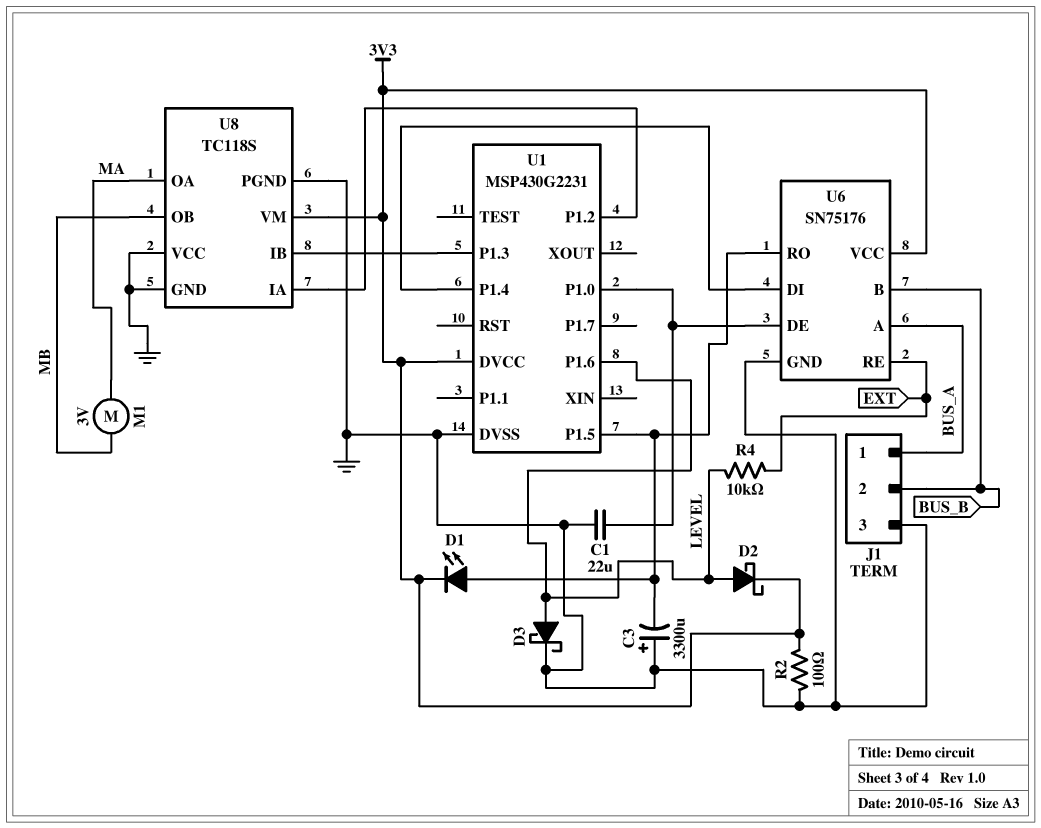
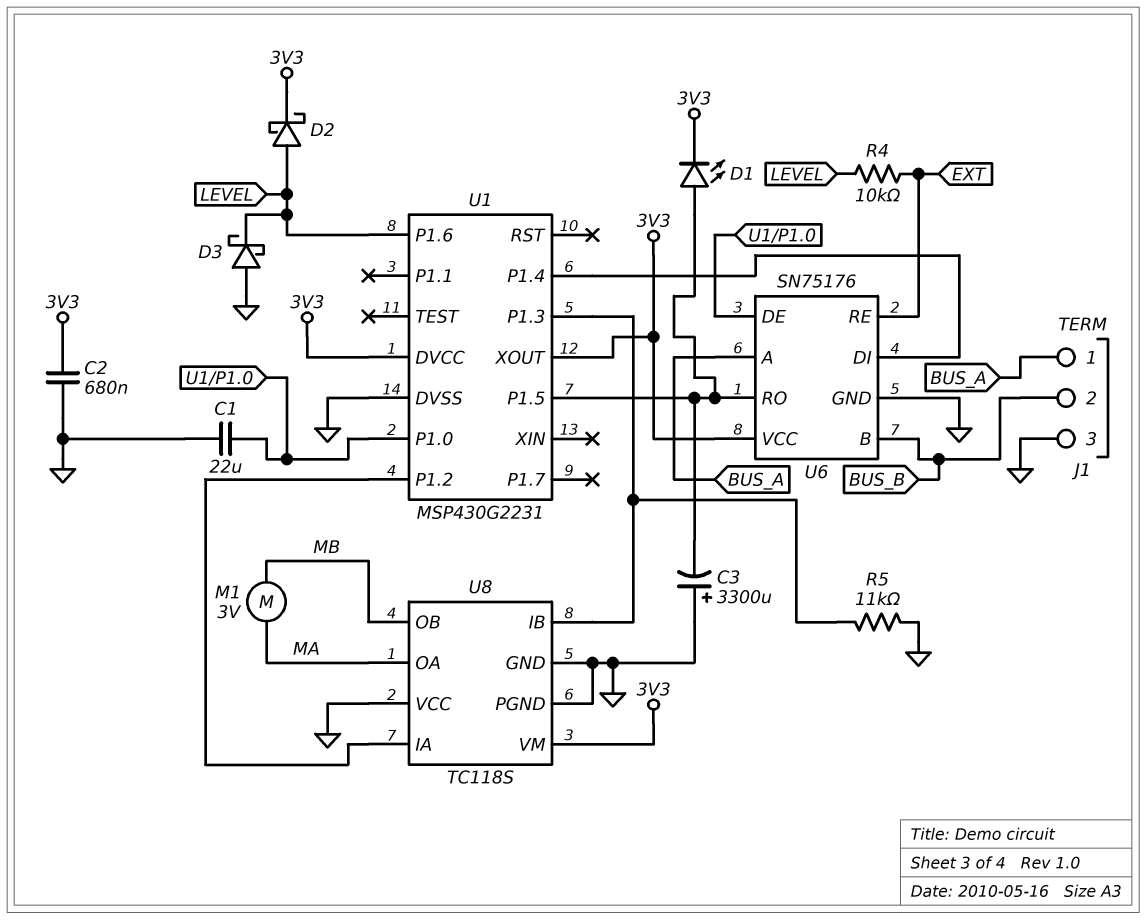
C2: none -> 680nF (3V3, GND)
D3: schottky (A LEVEL, K GND) -> schottky (A GND, K LEVEL)
R2: 100 (3V3, GND) -> none
R5: none -> 11k (GND, U1/P1.3)
U1 pin XOUT: none -> 3V3

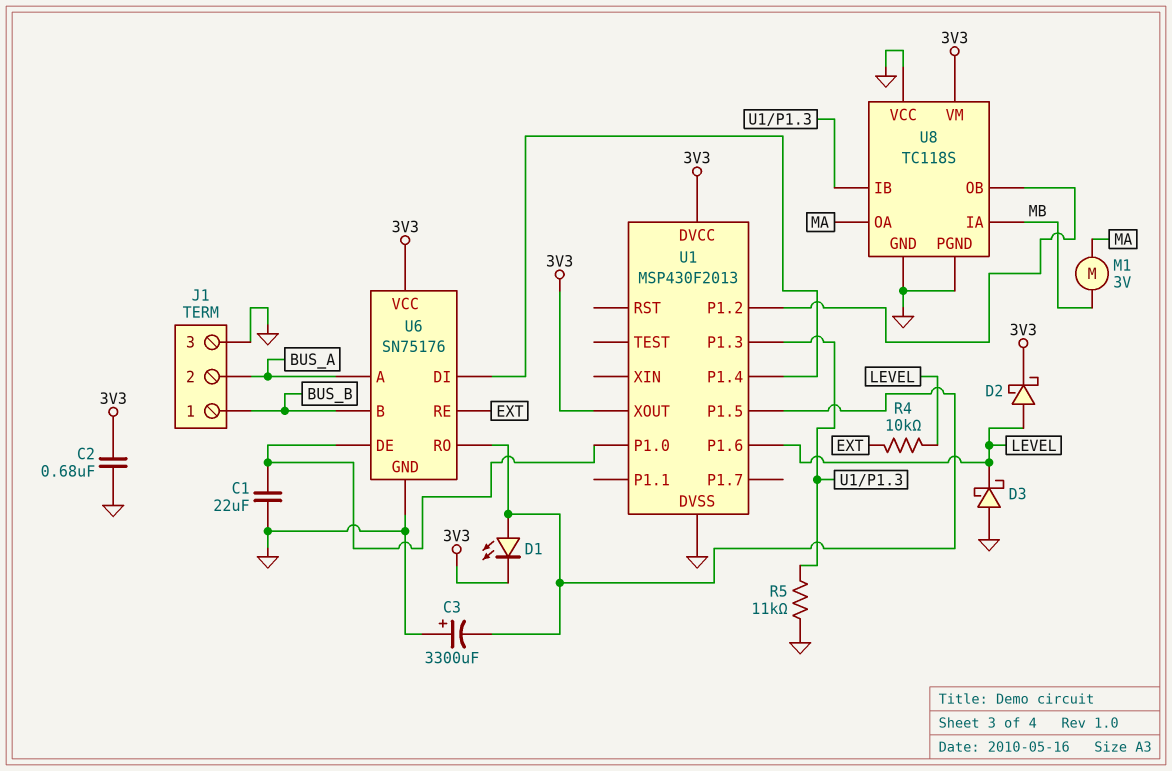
J1 pin 1: BUS_A -> BUS_B
J1 pin 2: BUS_B -> BUS_A
U1: MSP430G2231 -> MSP430F2013
U8 pin IA: U1/P1.2 -> MB
U8 pin OB: MB -> U1/P1.2

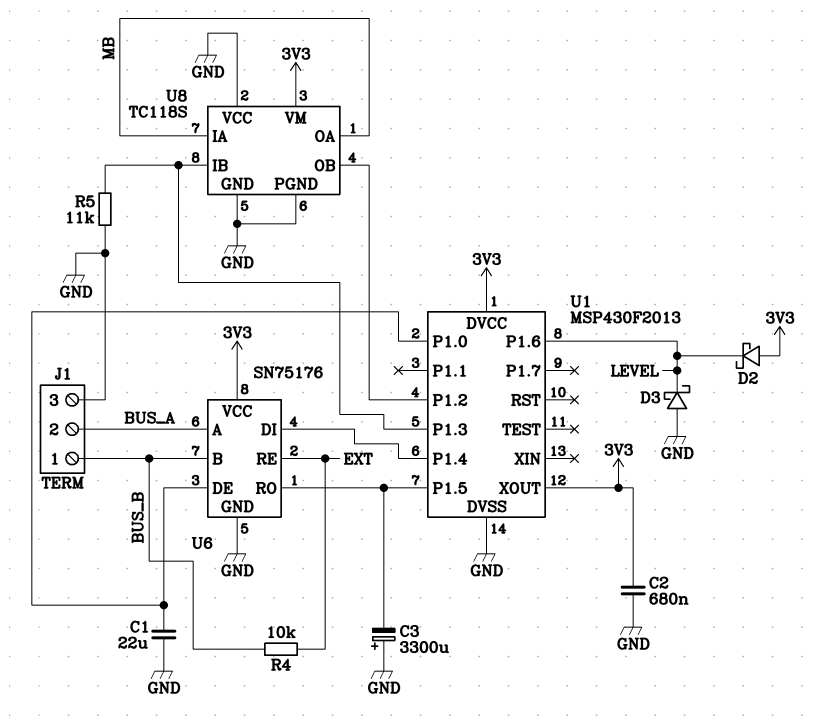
D1: LED (A U1/P1.5, K 3V3) -> none
D2: schottky (A LEVEL, K 3V3) -> schottky (A 3V3, K LEVEL)
M1: motor 3V (MA, MB) -> none
R4: 10k (EXT, LEVEL) -> 10k (BUS_B, EXT)
U8 pin OA: MA -> MB

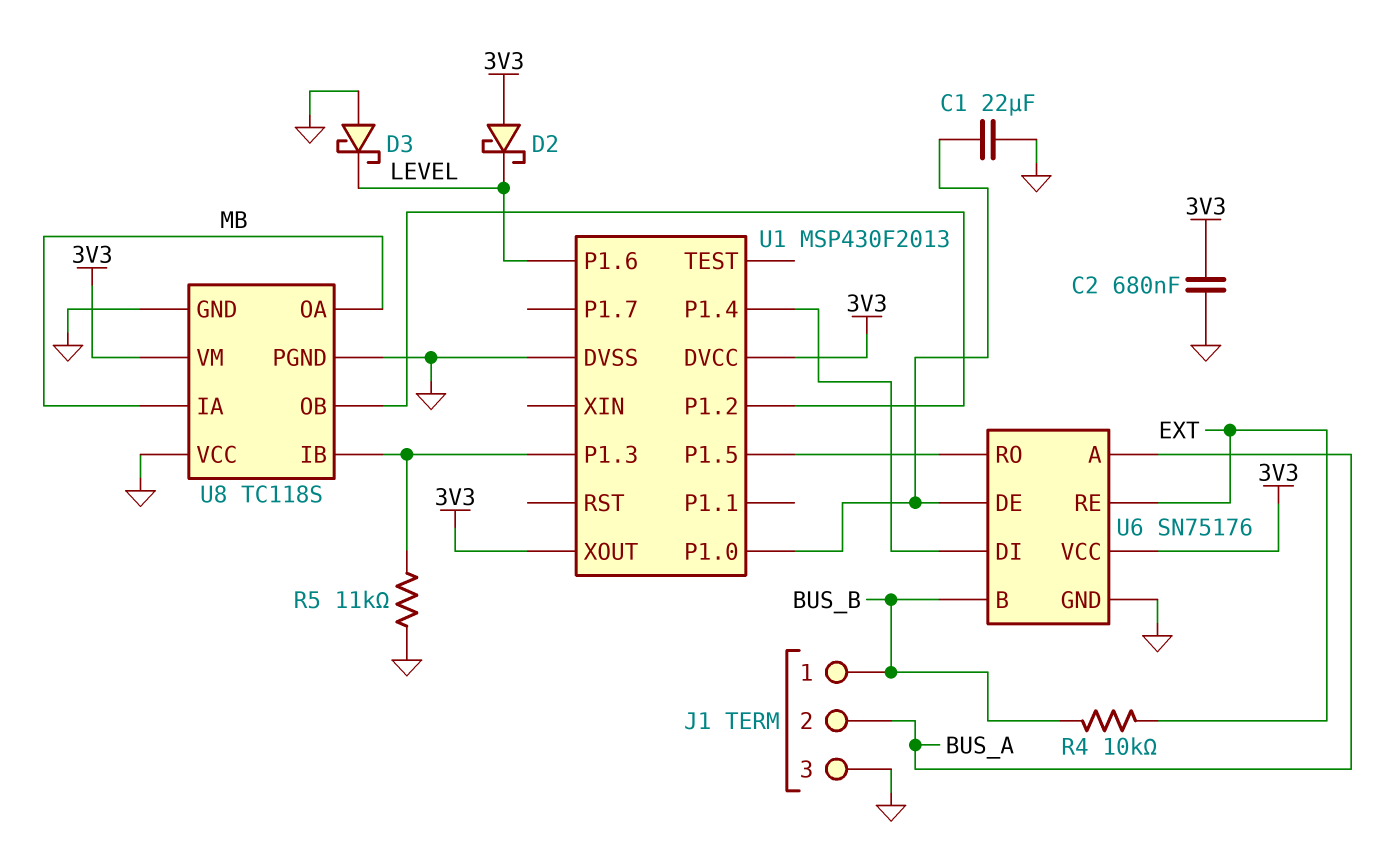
C3: 3300uF (plus GND, minus U1/P1.5) -> none

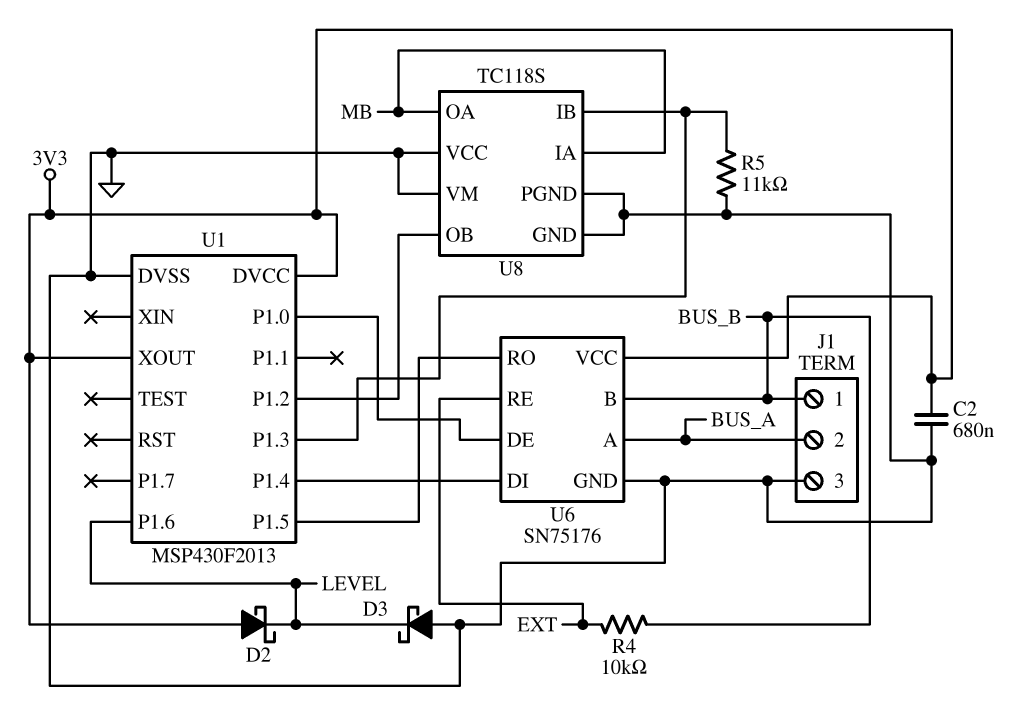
C1: 22uF (GND, U1/P1.0) -> none
U8 pin VM: 3V3 -> GND

